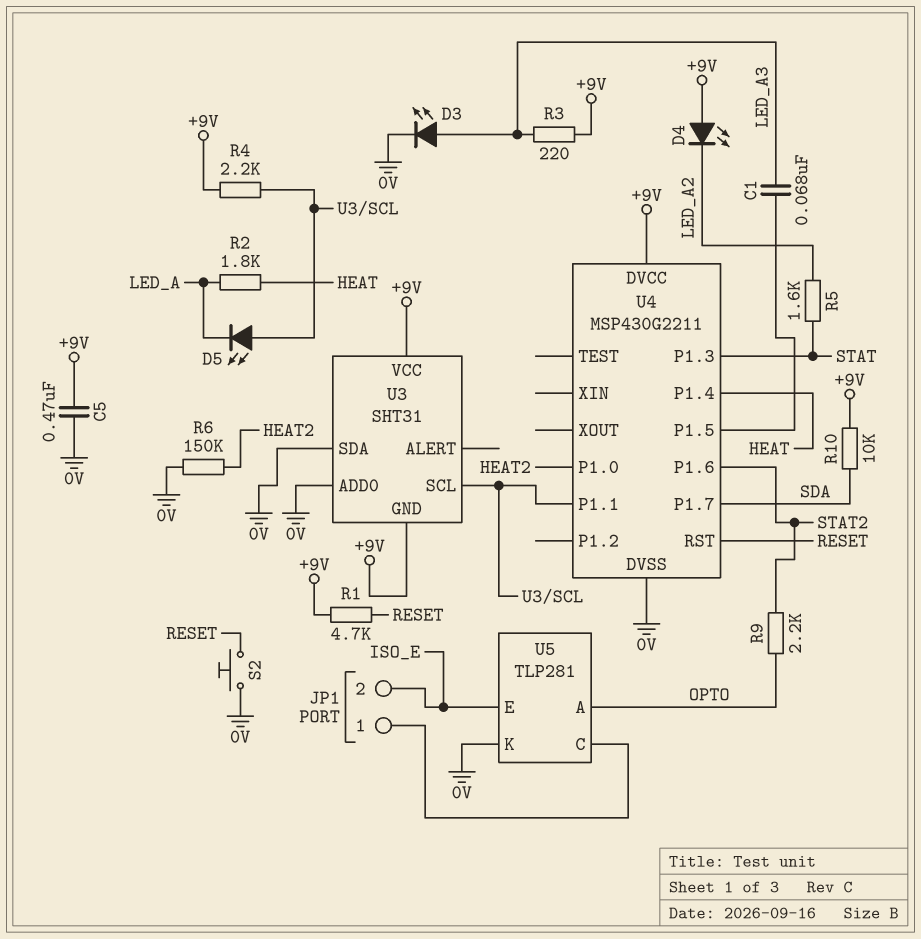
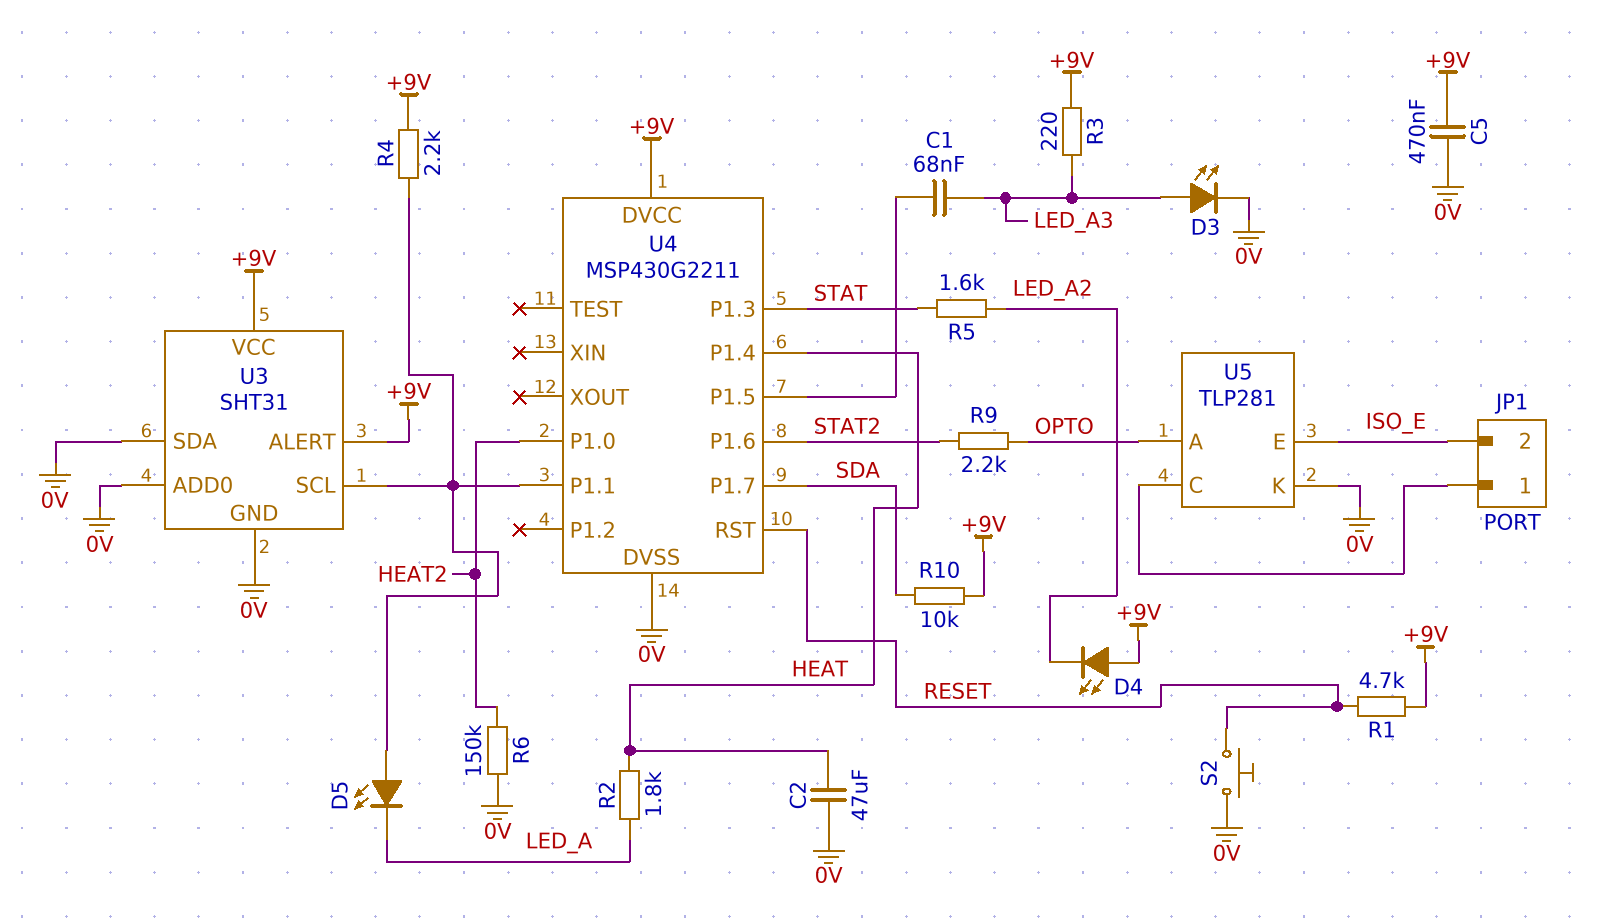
C2: none -> 47uF (0V, HEAT)
U3 pin ALERT: none -> +9V
U3 pin GND: +9V -> 0V

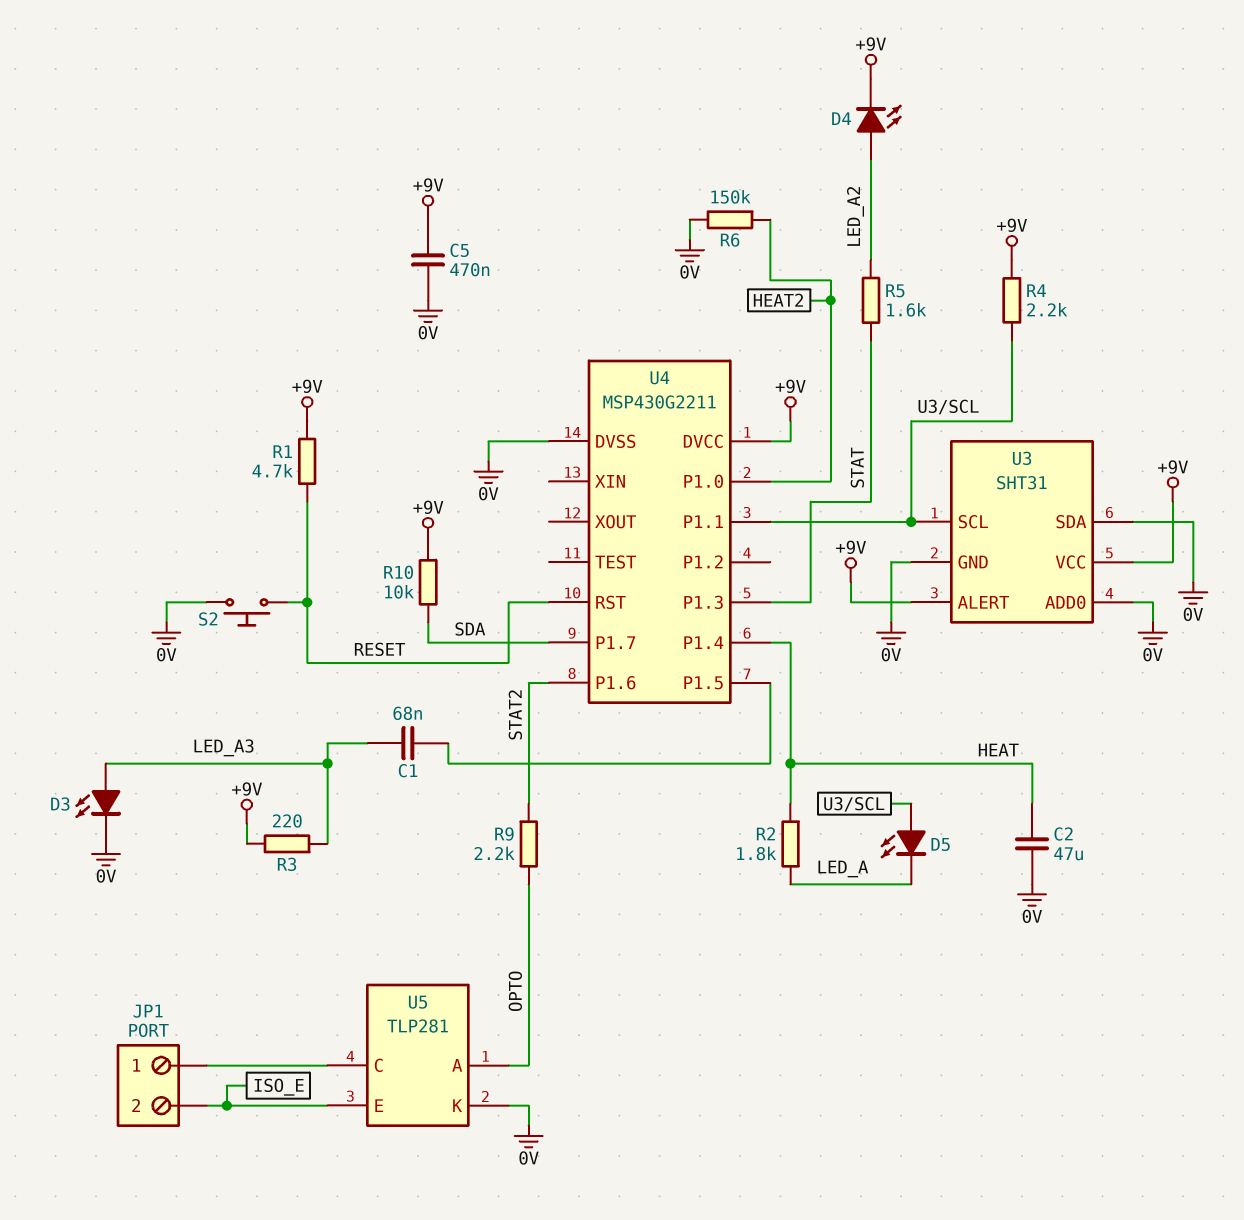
D4: LED (A +9V, K LED_A2) -> LED (A LED_A2, K +9V)

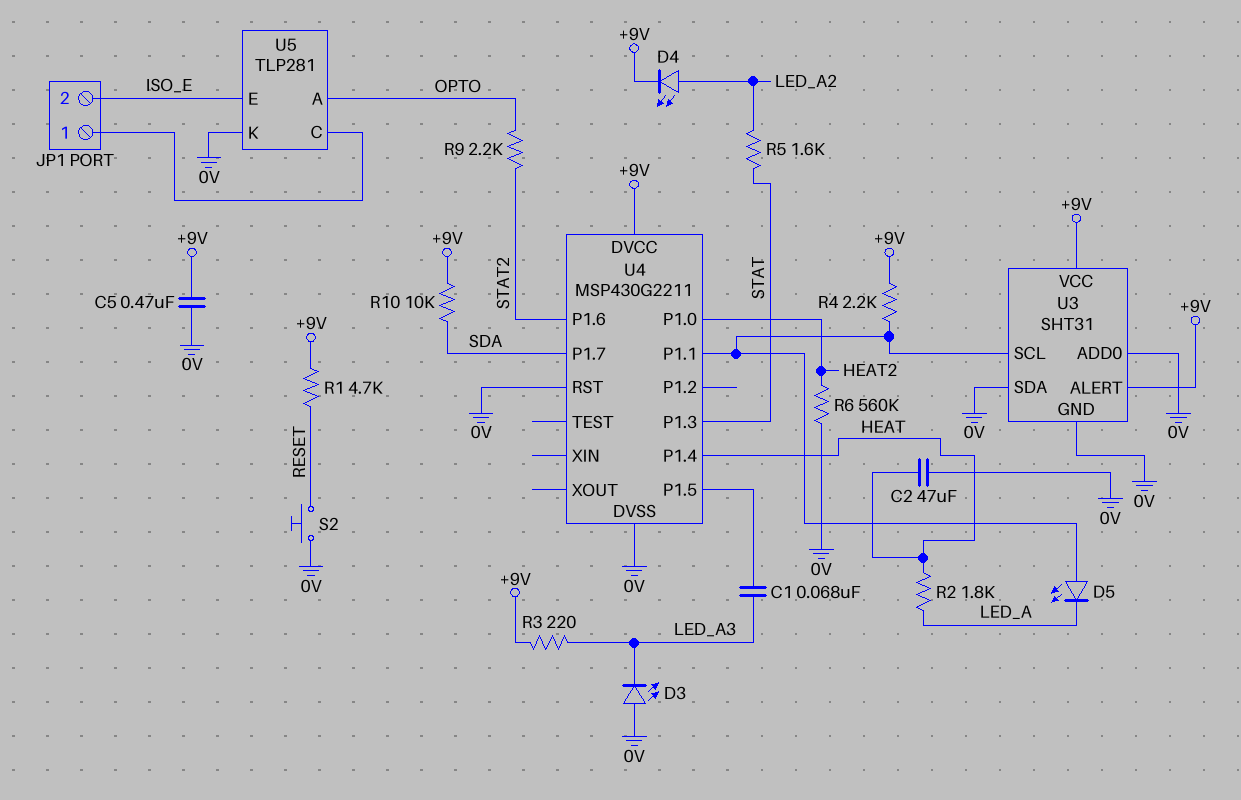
D3: LED (A LED_A3, K 0V) -> LED (A 0V, K LED_A3)
R6: 150k (0V, HEAT2) -> 560k (0V, HEAT2)
U4 pin RST: RESET -> 0V

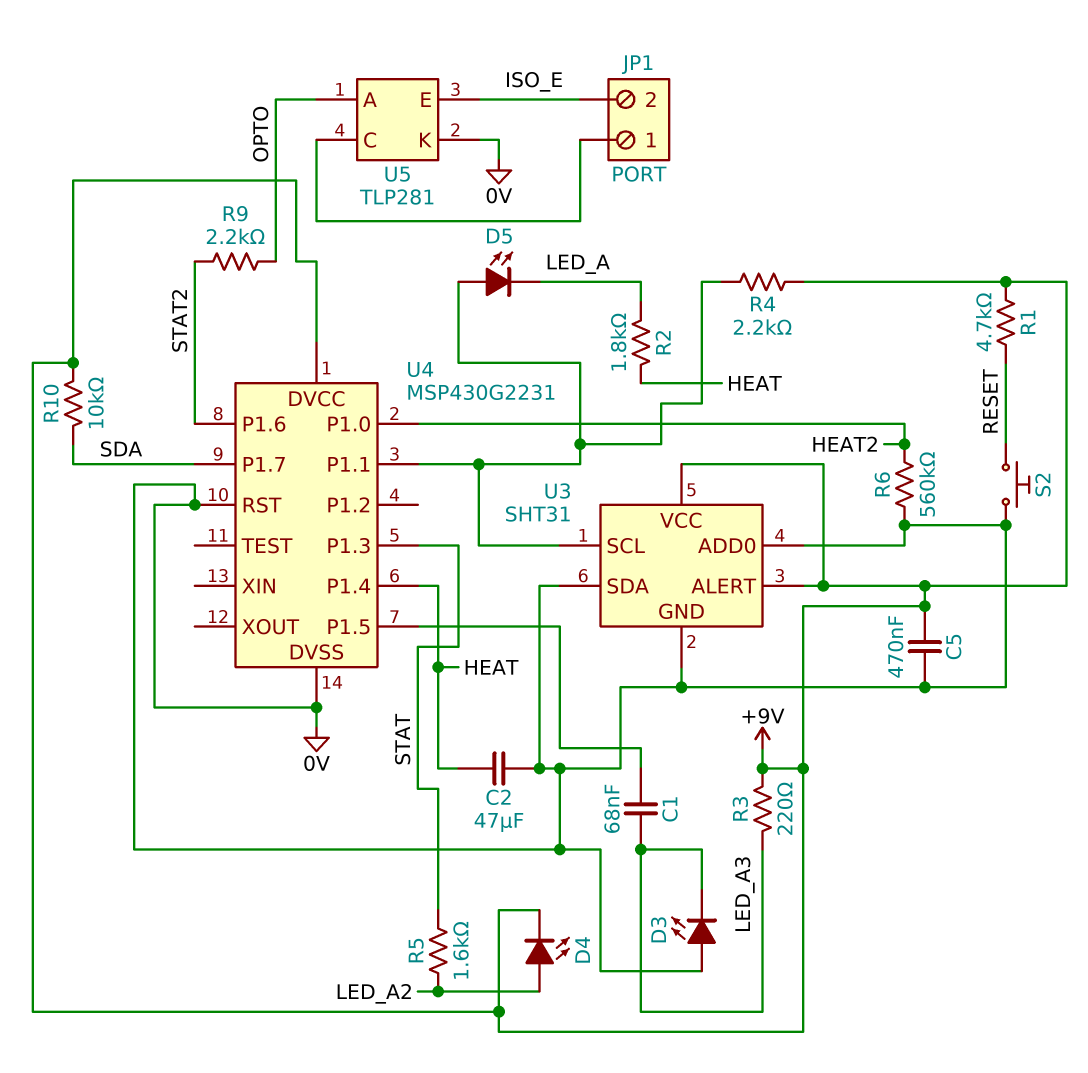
U4: MSP430G2211 -> MSP430G2231

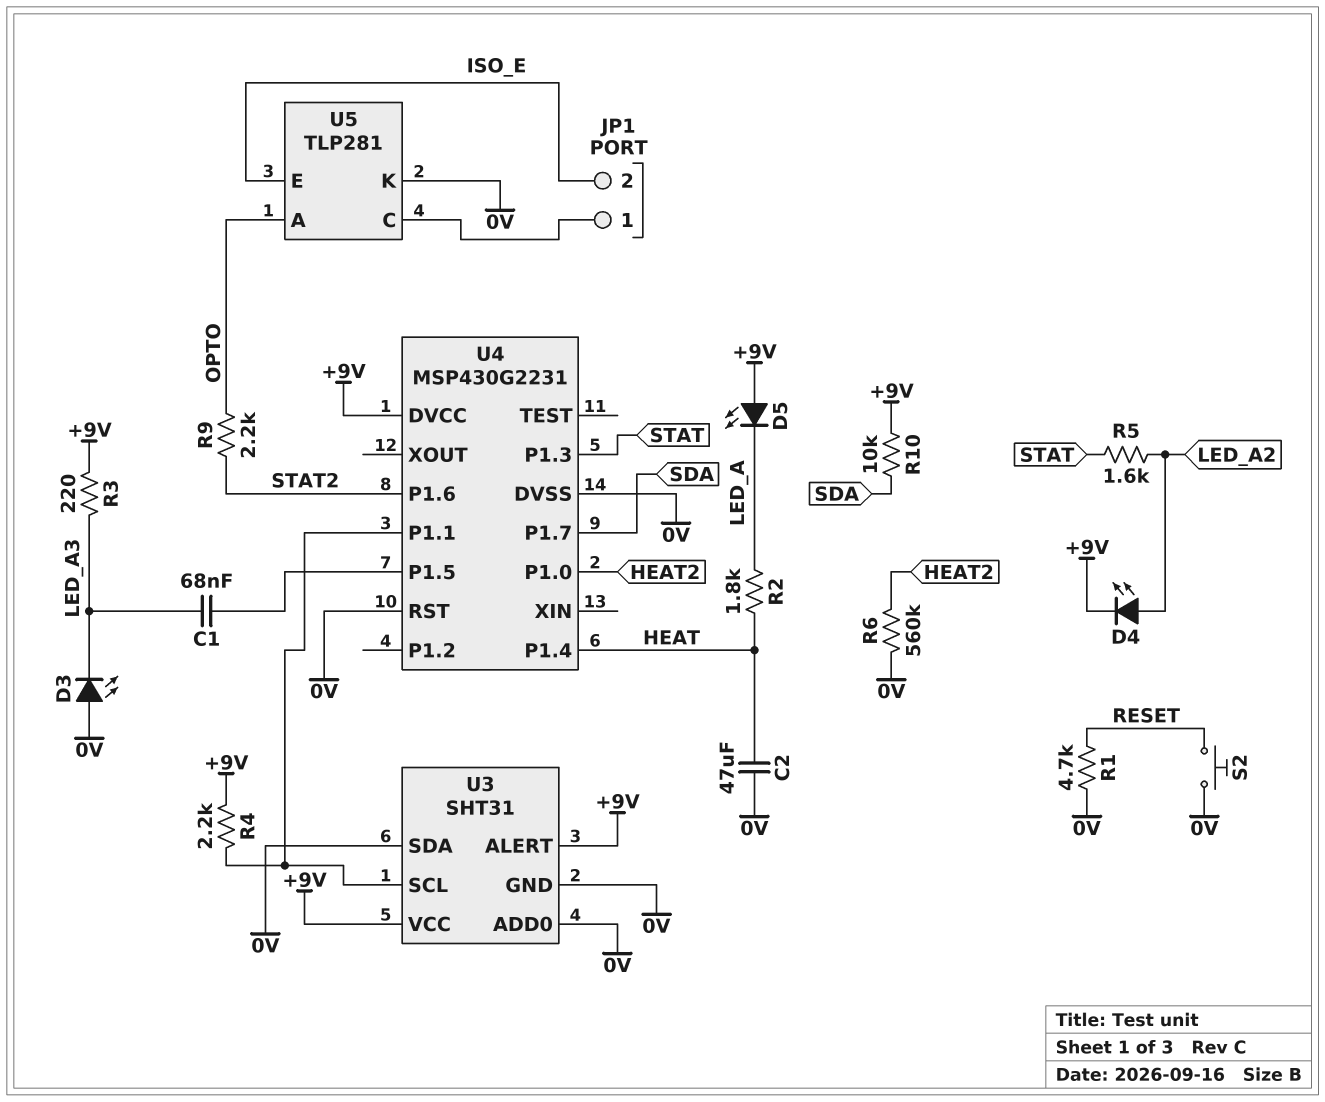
C5: 470nF (+9V, 0V) -> none
D5: LED (A U3/SCL, K LED_A) -> LED (A +9V, K LED_A)
R1: 4.7k (+9V, RESET) -> 4.7k (0V, RESET)

